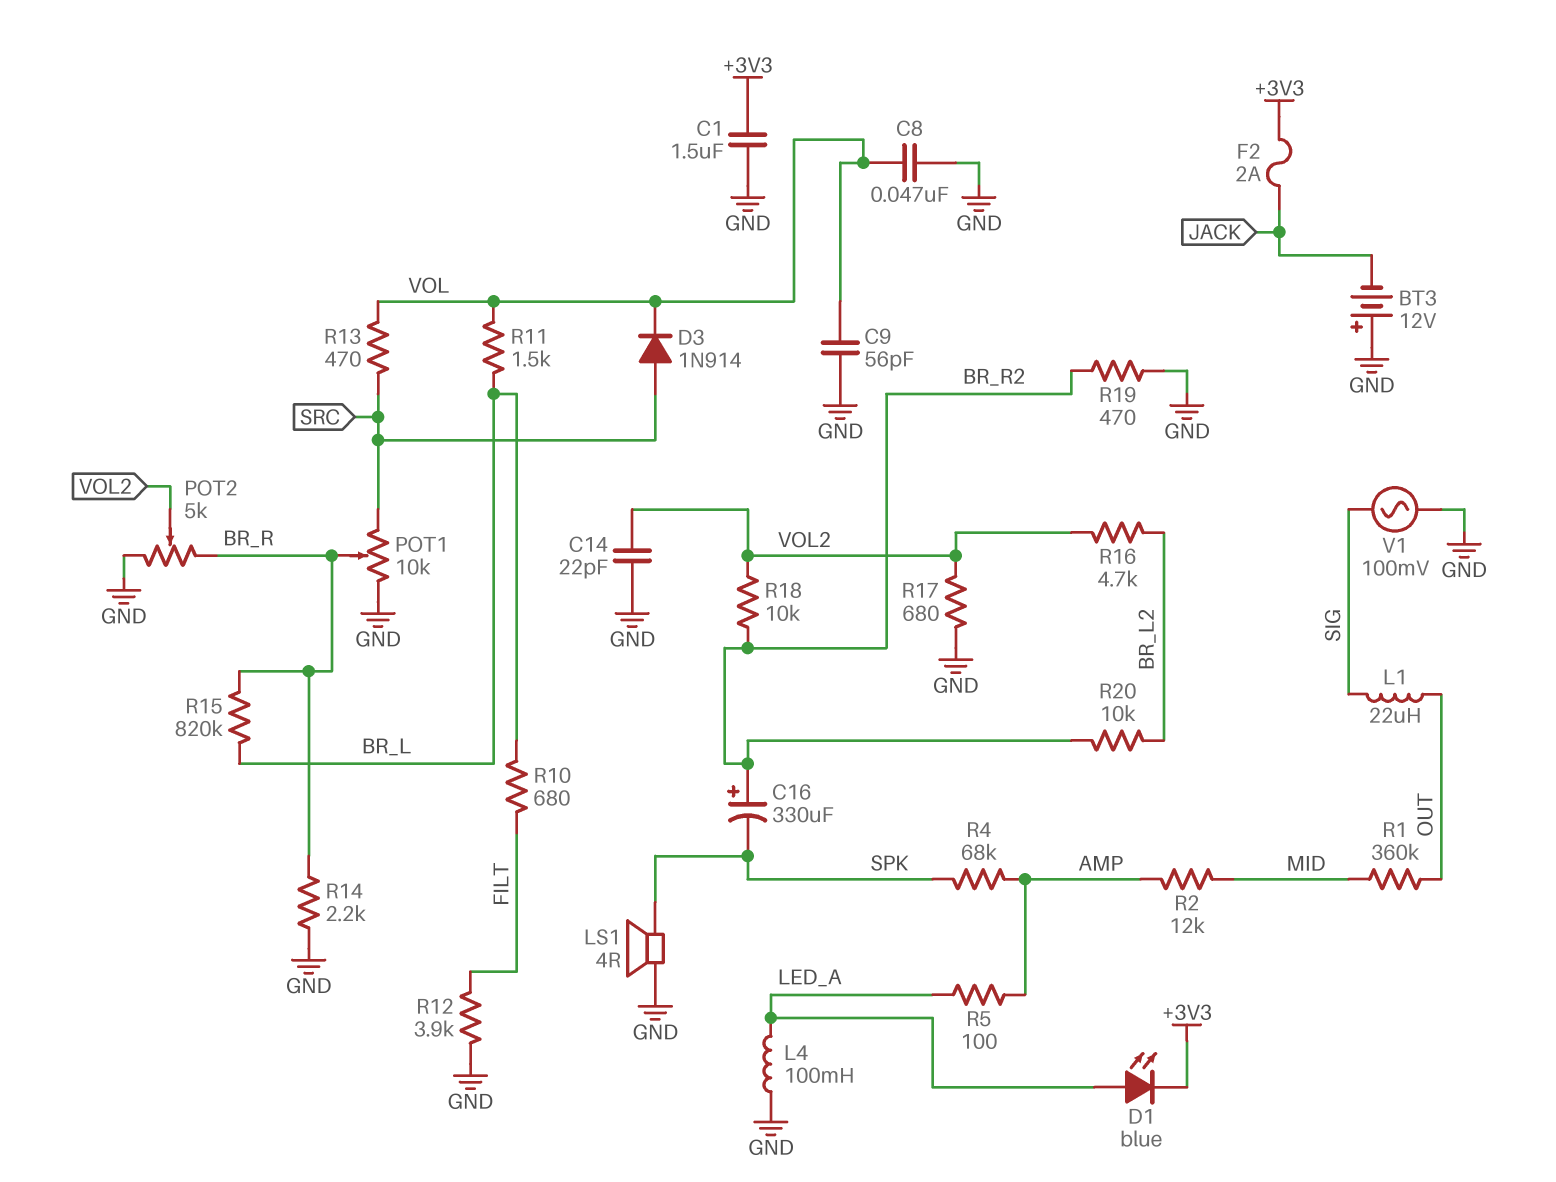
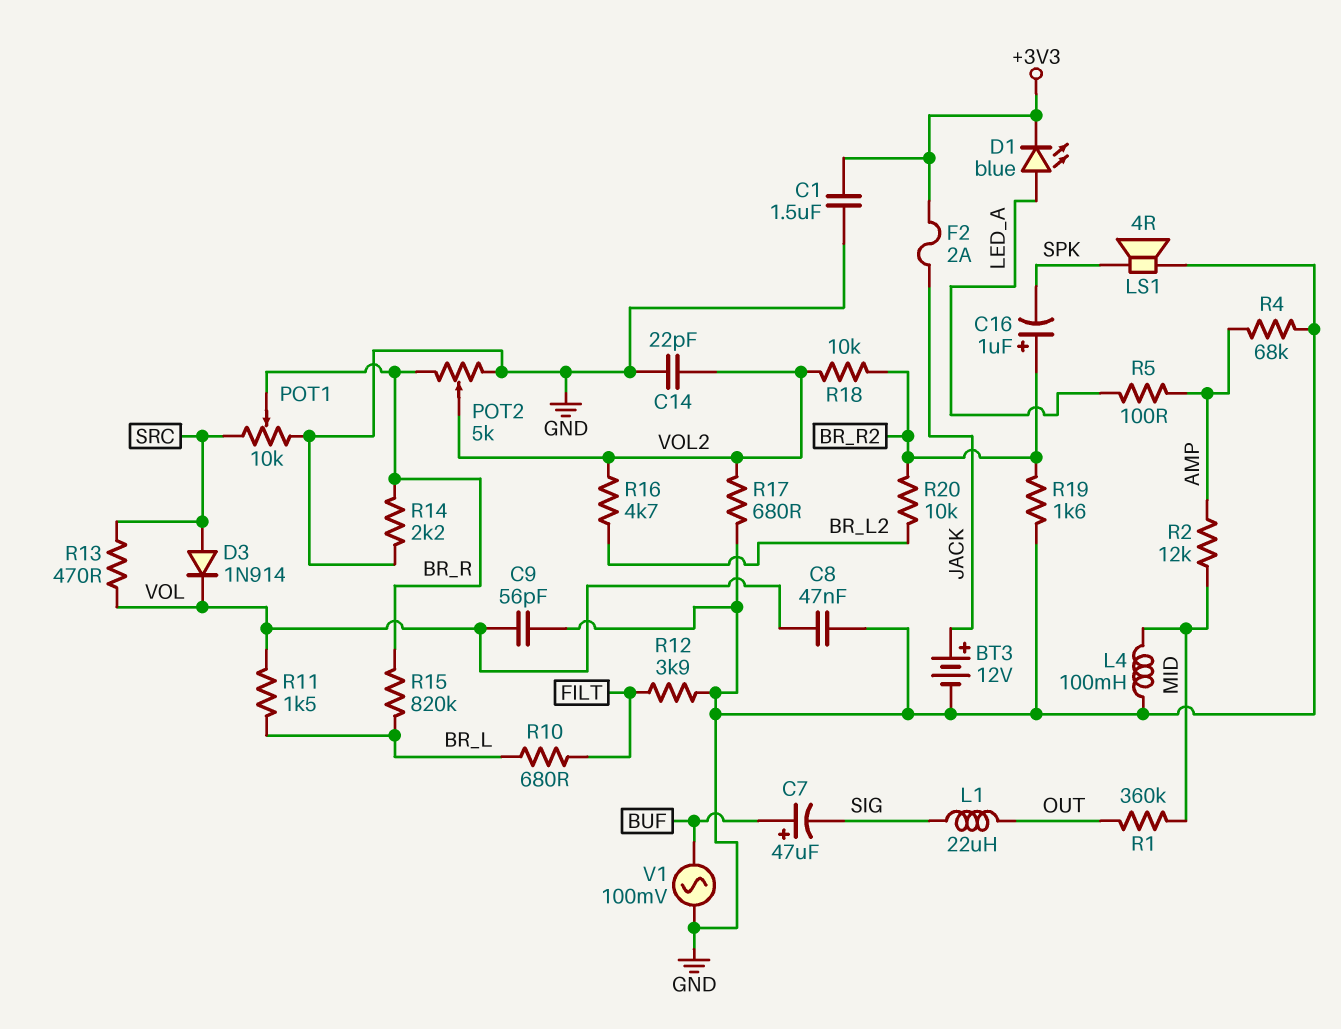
BT3: 12V (plus GND, minus JACK) -> 12V (plus JACK, minus GND)
C7: none -> 47uF (plus BUF, minus SIG)
C16: 330uF (plus BR_R2, minus SPK) -> 1uF (plus BR_R2, minus SPK)
L4: 100mH (GND, LED_A) -> 100mH (GND, MID)
R4: 68k (AMP, SPK) -> 68k (AMP, GND)
R19: 470 (BR_R2, GND) -> 1.6k (BR_R2, GND)
V1: AC 100mV (GND, SIG) -> AC 100mV (BUF, GND)

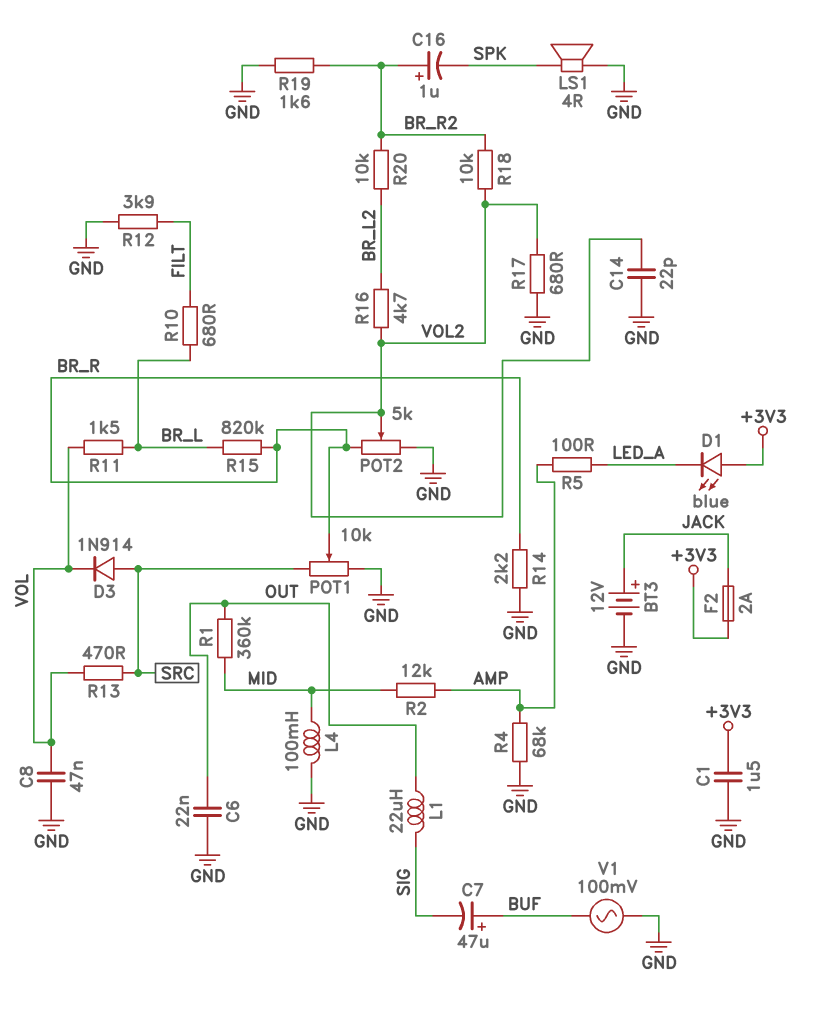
C6: none -> 22nF (GND, OUT)
C9: 56pF (GND, VOL) -> none
D1: LED blue (A LED_A, K +3V3) -> LED blue (A +3V3, K LED_A)

